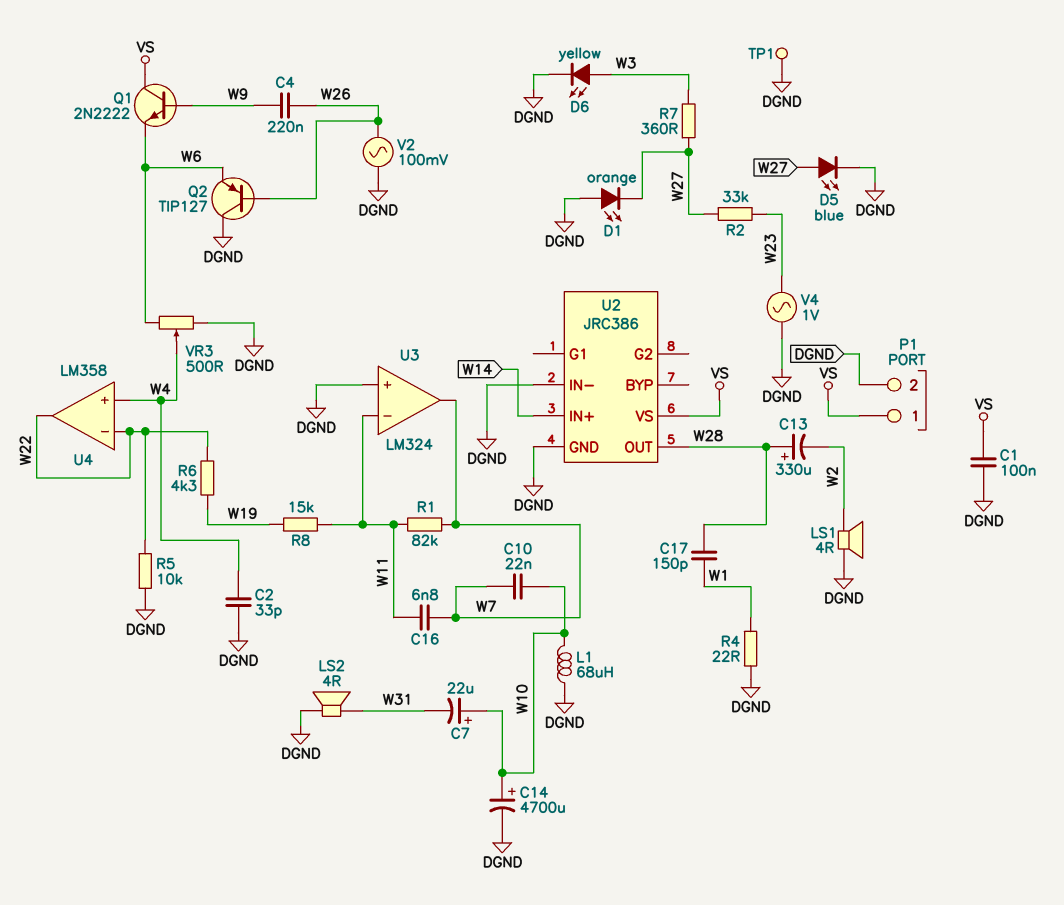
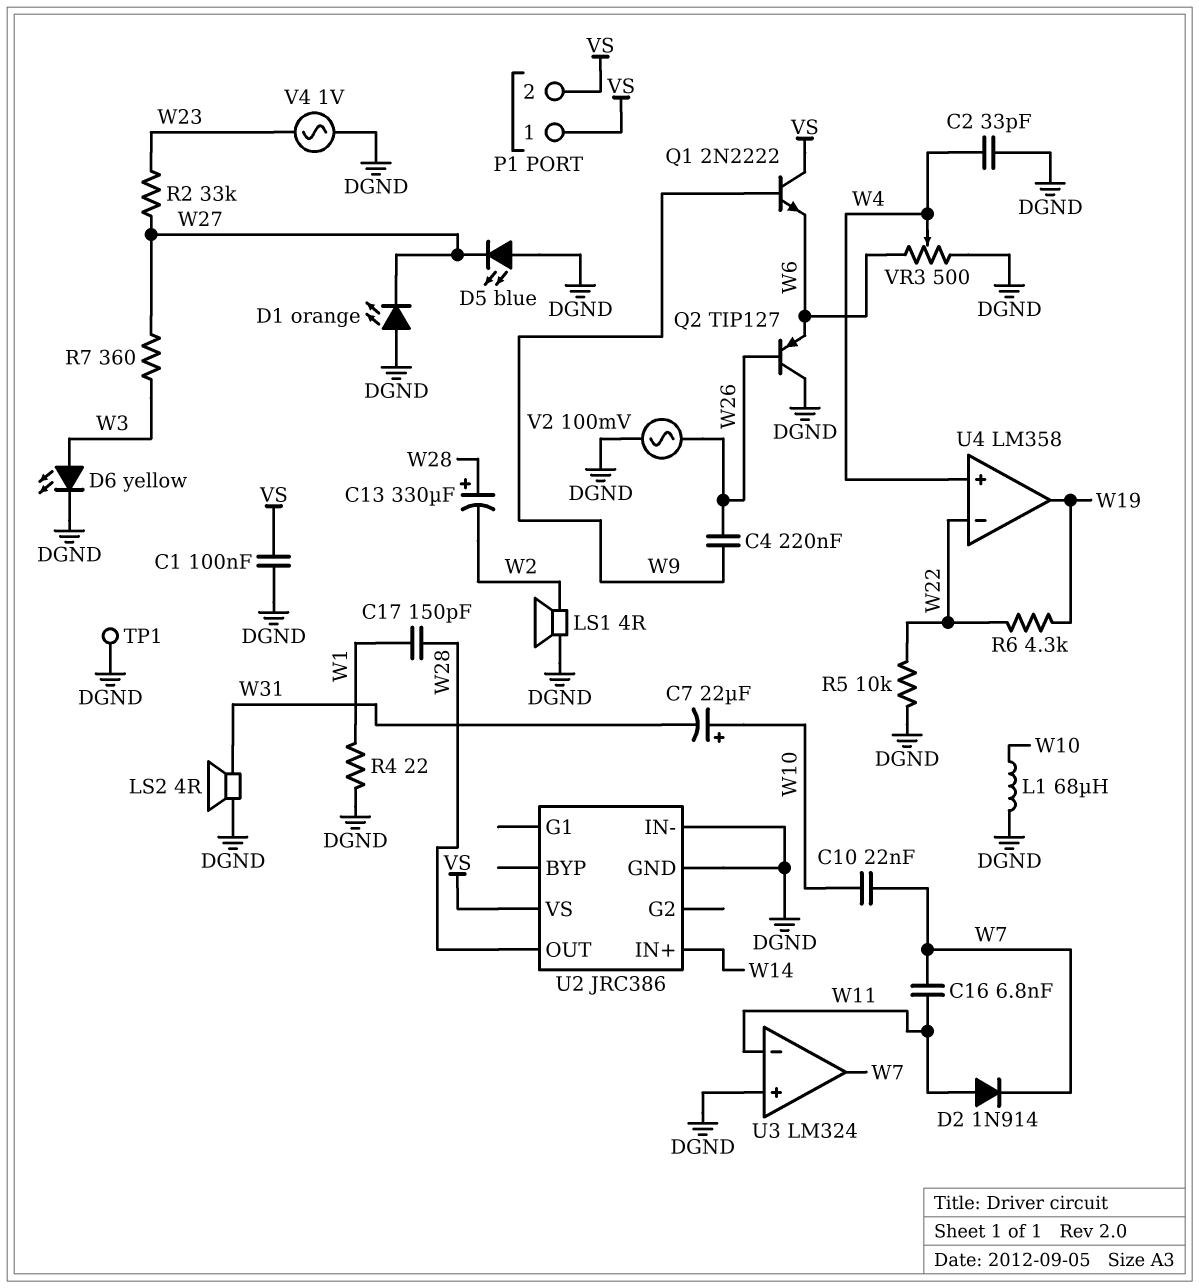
C14: 4700uF (plus W10, minus DGND) -> none
D2: none -> diode 1N914 (A W11, K W7)
D5: LED blue (A W27, K DGND) -> LED blue (A DGND, K W27)
P1 pin 2: DGND -> VS
R1: 82k (W7, W11) -> none
R8: 15k (W11, W19) -> none
U4 pin out: W22 -> W19

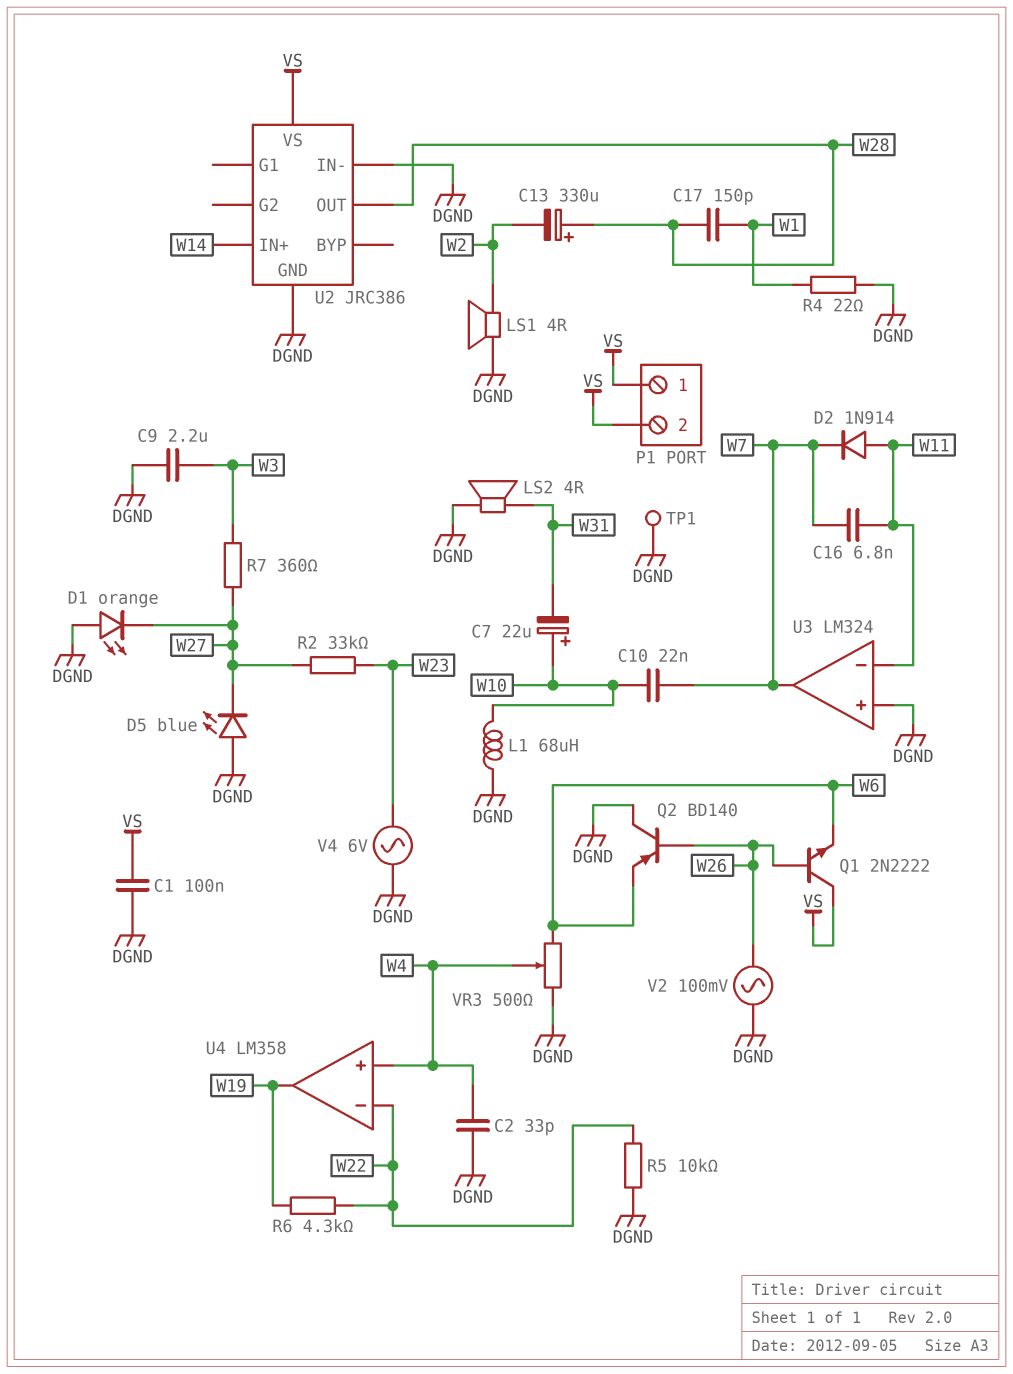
C4: 220nF (W9, W26) -> none
C9: none -> 2.2uF (DGND, W3)
D6: LED yellow (A W3, K DGND) -> none
Q1: NPN 2N2222 (B W9, C VS, E W6) -> NPN 2N2222 (B W26, C VS, E W6)
Q2: PNP TIP127 (B W26, C DGND, E W6) -> PNP BD140 (B W26, C DGND, E W6)
V4: AC 1V (DGND, W23) -> AC 6V (DGND, W23)

